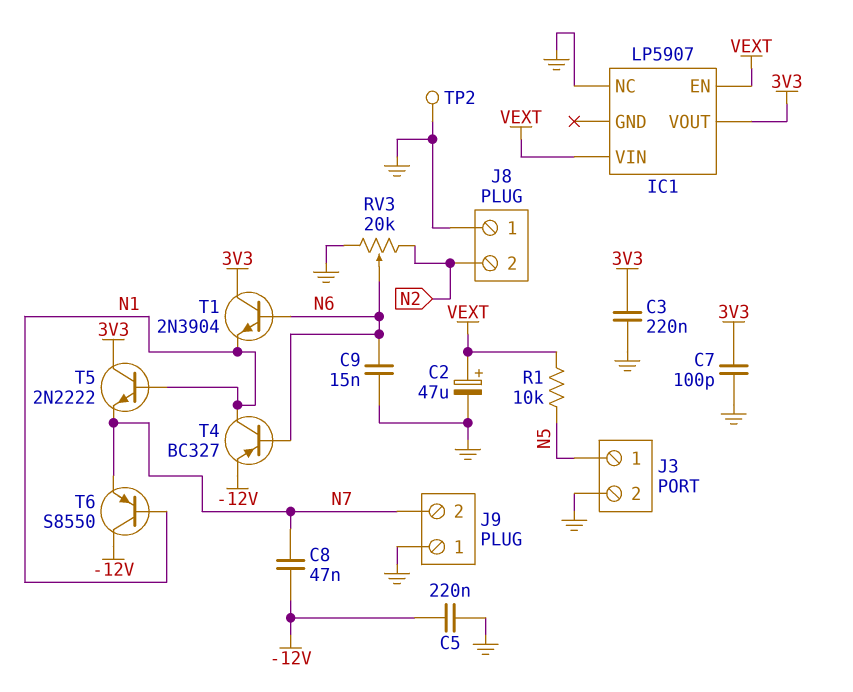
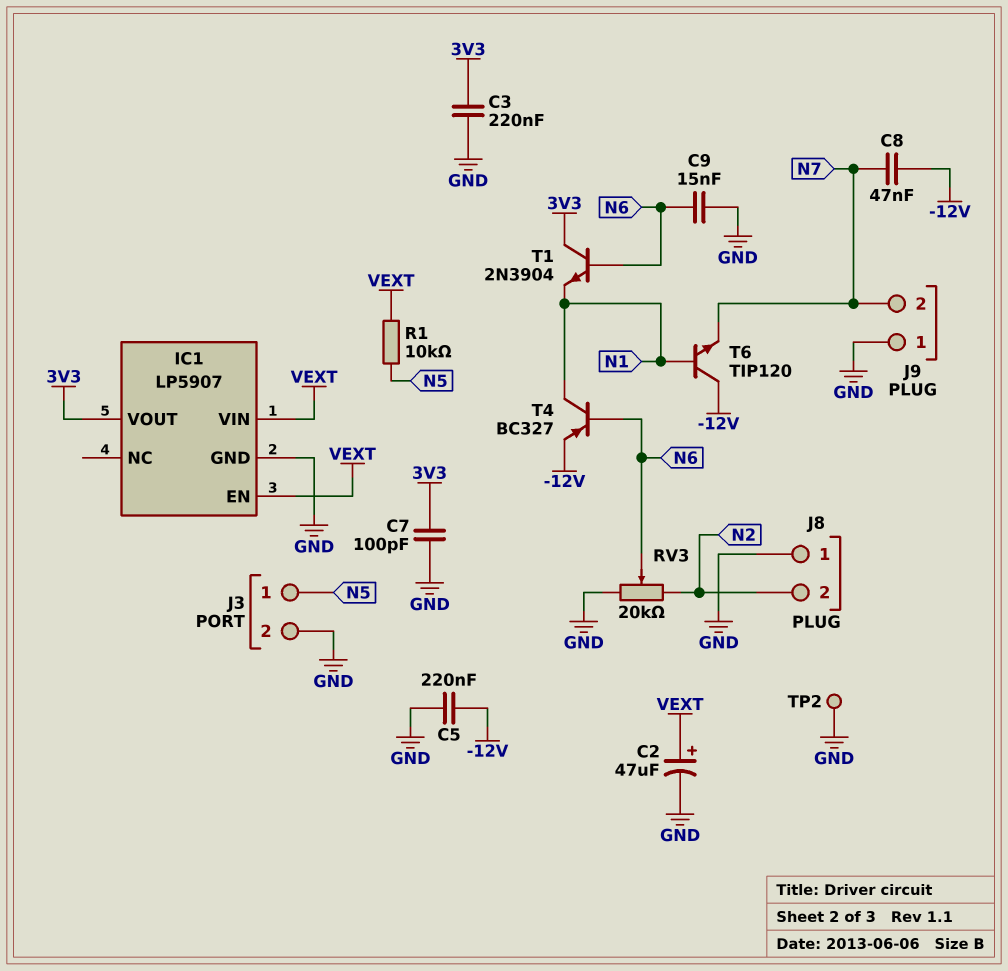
IC1 pin GND: none -> GND
IC1 pin NC: GND -> none
T5: NPN 2N2222 (B N1, C 3V3, E N7) -> none
T6: PNP S8550 (B N1, C -12V, E N7) -> NPN TIP120 (B N1, C -12V, E N7)

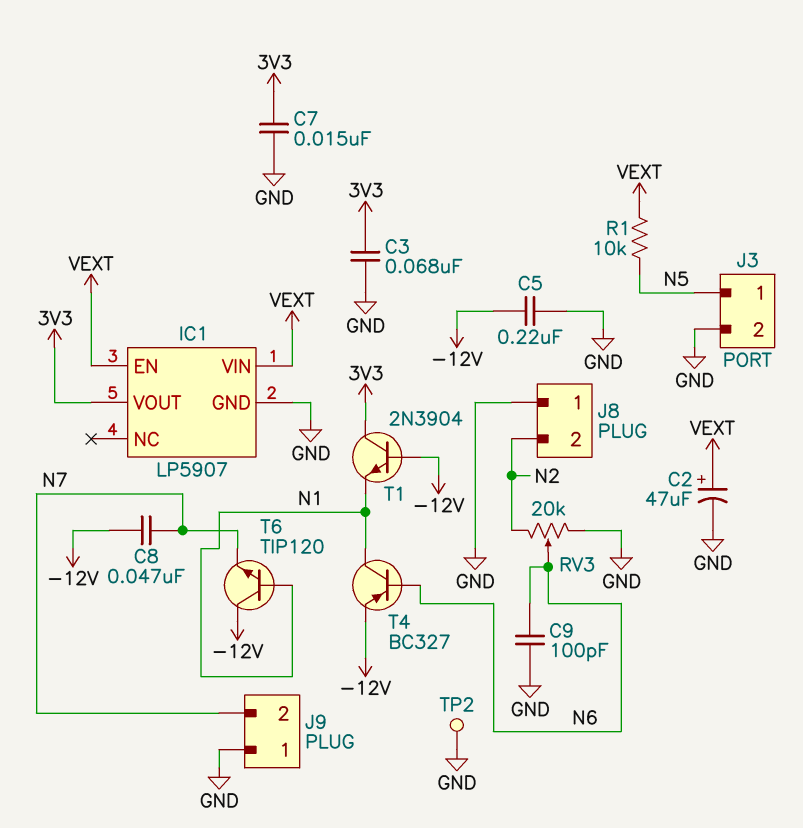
C3: 220nF (3V3, GND) -> 68nF (3V3, GND)
C7: 100pF (3V3, GND) -> 15nF (3V3, GND)
C9: 15nF (GND, N6) -> 100pF (GND, N6)
T1: NPN 2N3904 (B N6, C 3V3, E N1) -> NPN 2N3904 (B -12V, C 3V3, E N1)

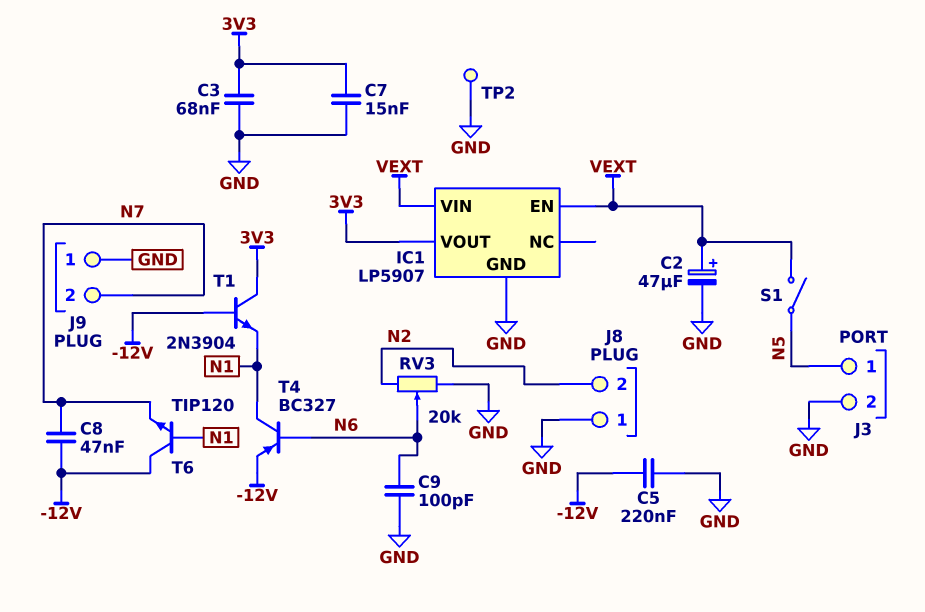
R1: 10k (N5, VEXT) -> none
S1: none -> switch (N5, VEXT)

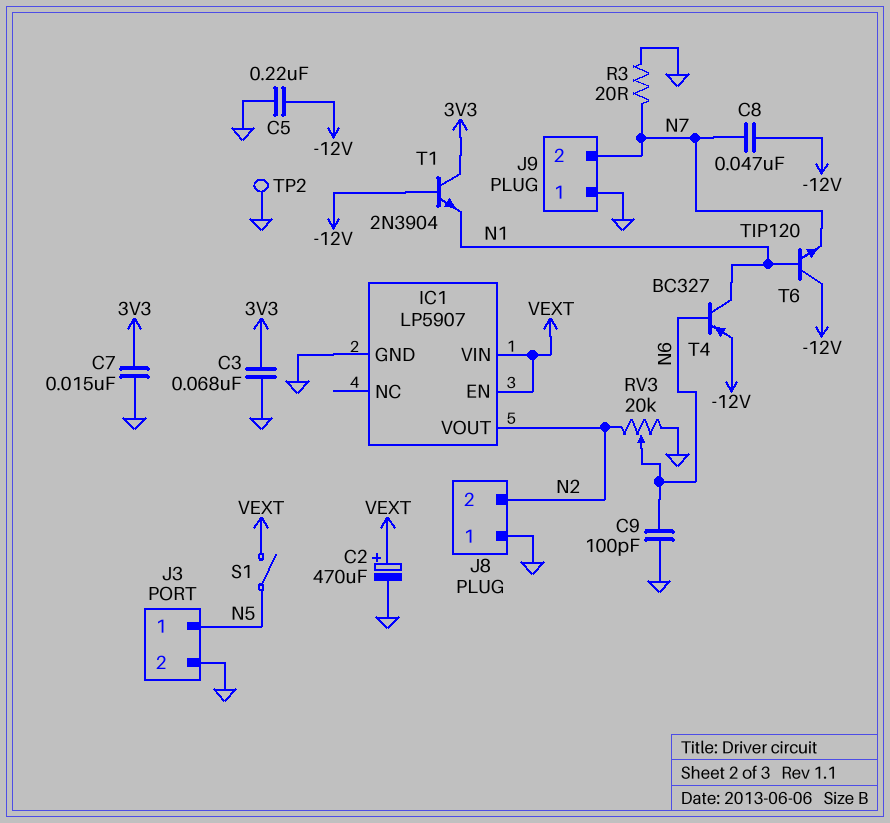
C2: 47uF (plus VEXT, minus GND) -> 470uF (plus VEXT, minus GND)
IC1 pin VOUT: 3V3 -> N2
R3: none -> 20 (GND, N7)

